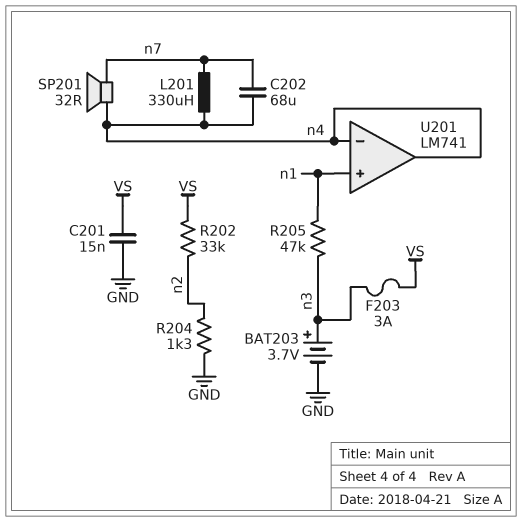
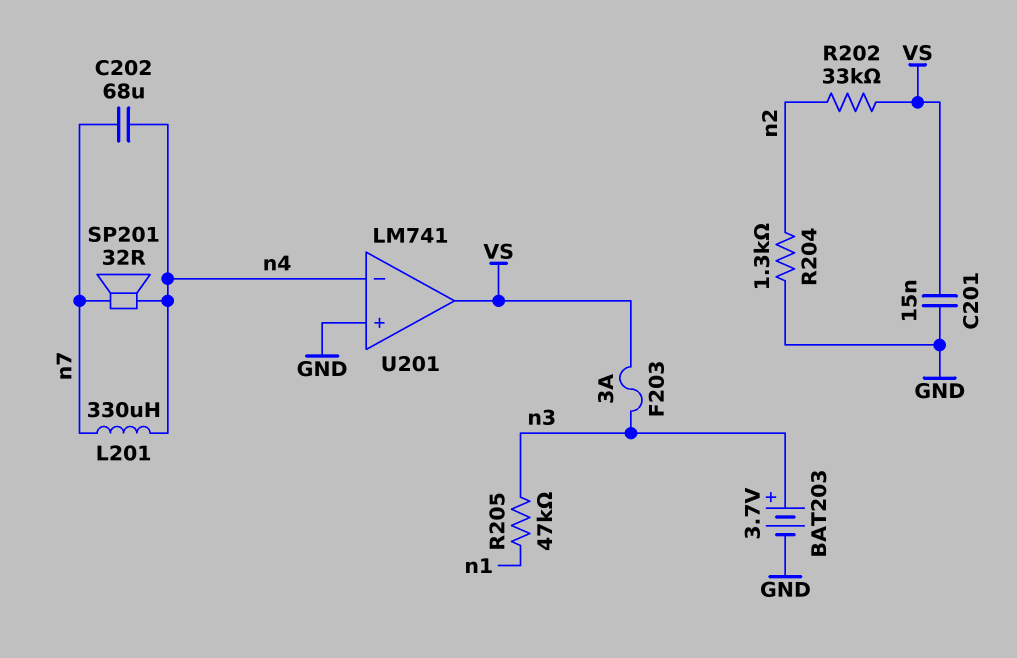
U201 pin in+: n1 -> GND
U201 pin out: n4 -> VS

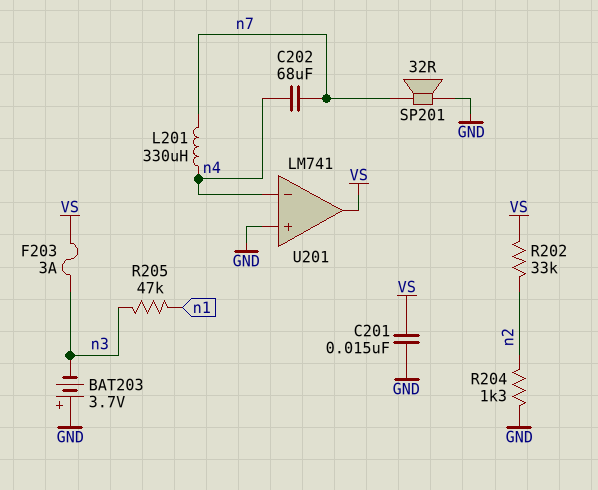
BAT203: 3.7V (plus n3, minus GND) -> 3.7V (plus GND, minus n3)
SP201: speaker 32R (n4, n7) -> speaker 32R (GND, n7)

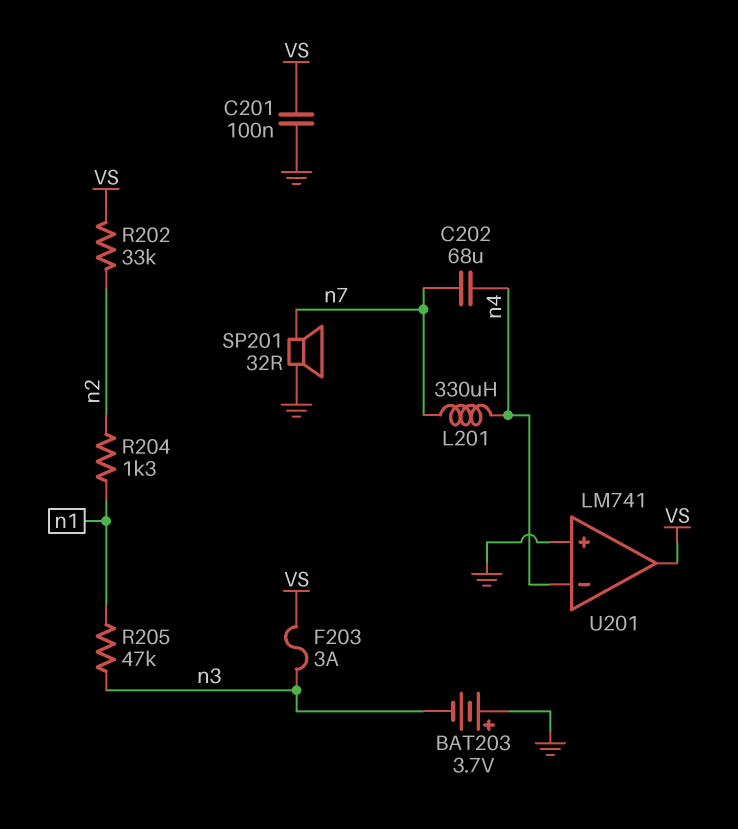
C201: 15nF (GND, VS) -> 100nF (GND, VS)
R204: 1.3k (GND, n2) -> 1.3k (n1, n2)

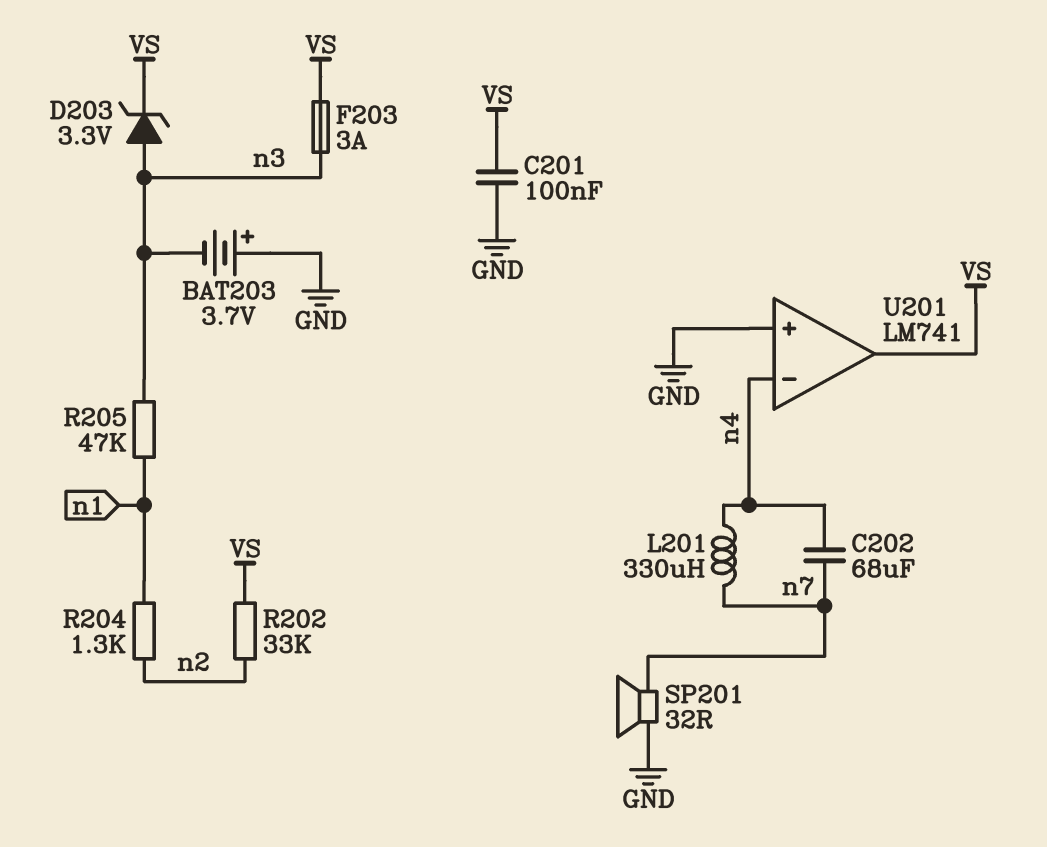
D203: none -> zener 3.3V (A n3, K VS)

